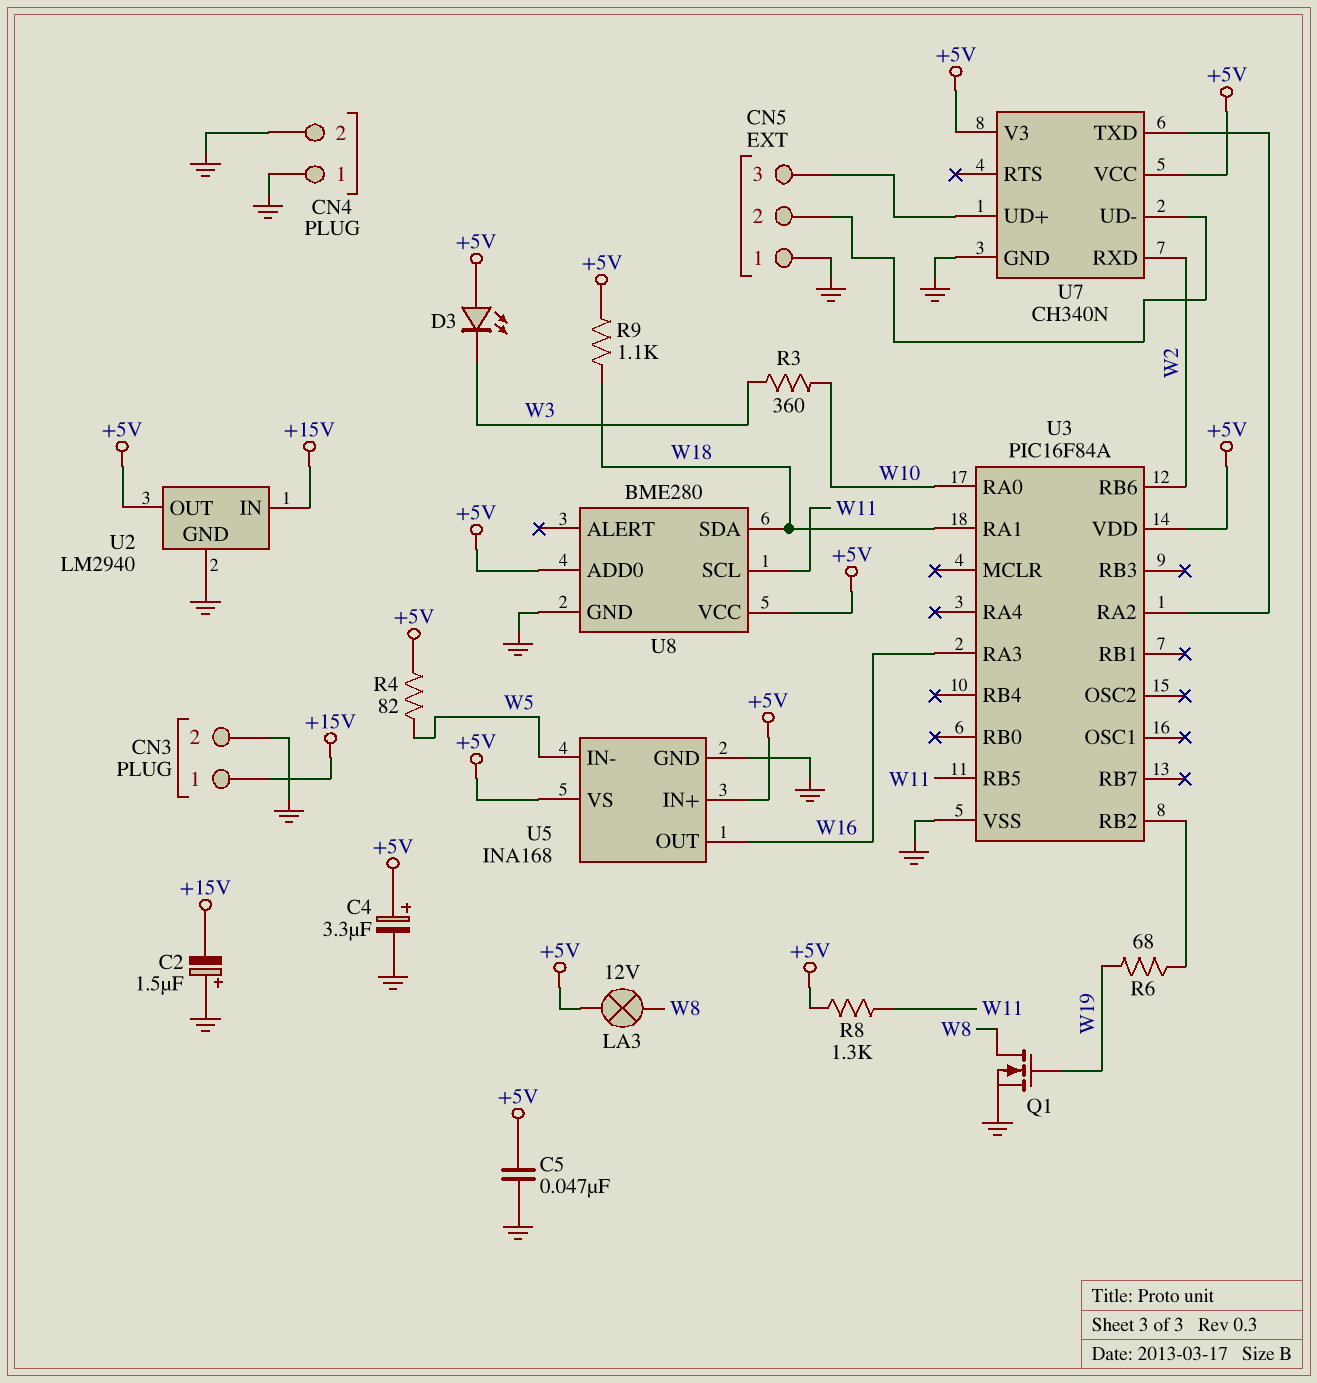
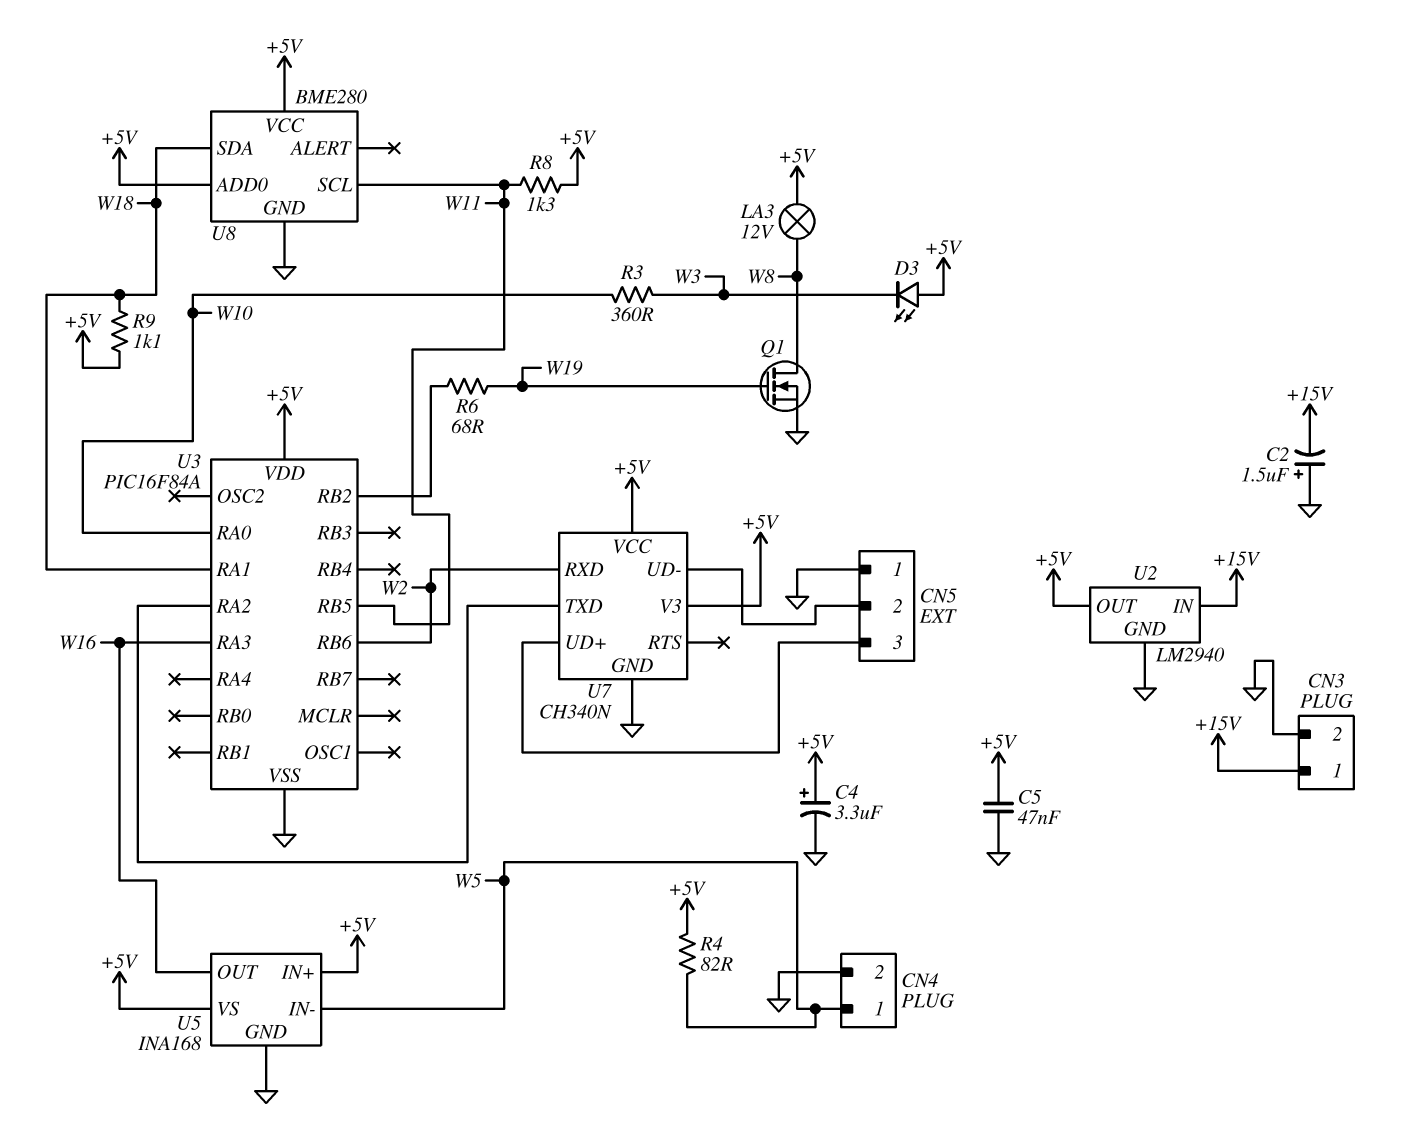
CN4 pin 1: GND -> W5

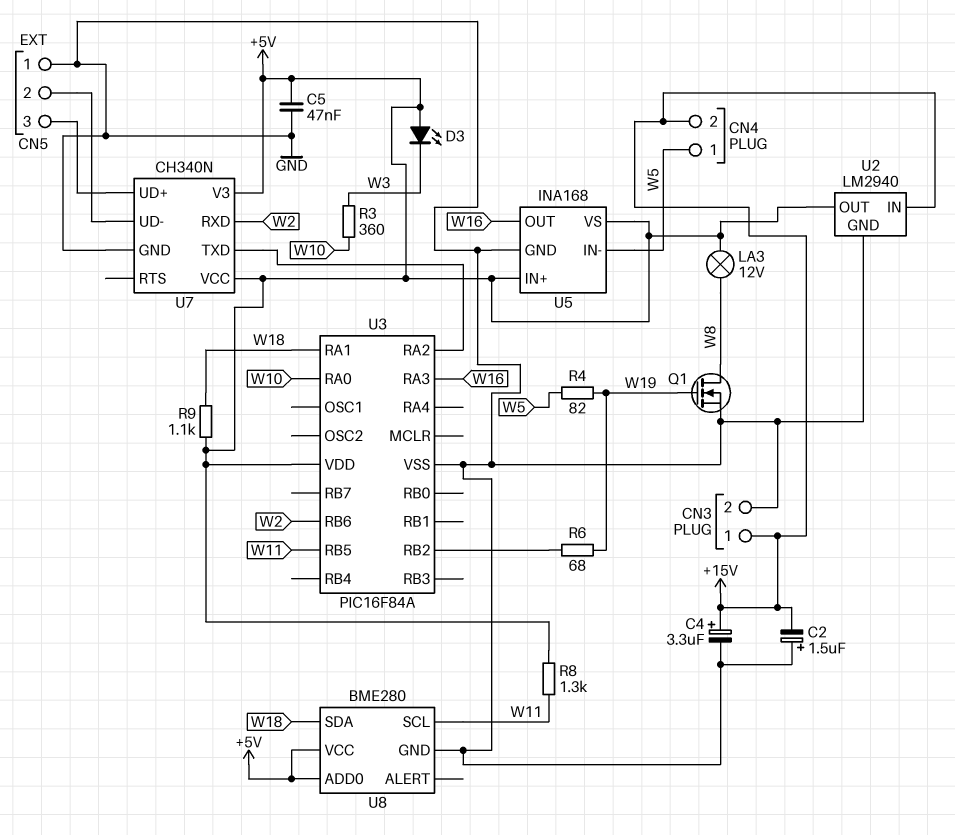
C4: 3.3uF (plus +5V, minus GND) -> 3.3uF (plus +15V, minus GND)
CN4 pin 2: GND -> +15V
R4: 82 (+5V, W5) -> 82 (W5, W19)

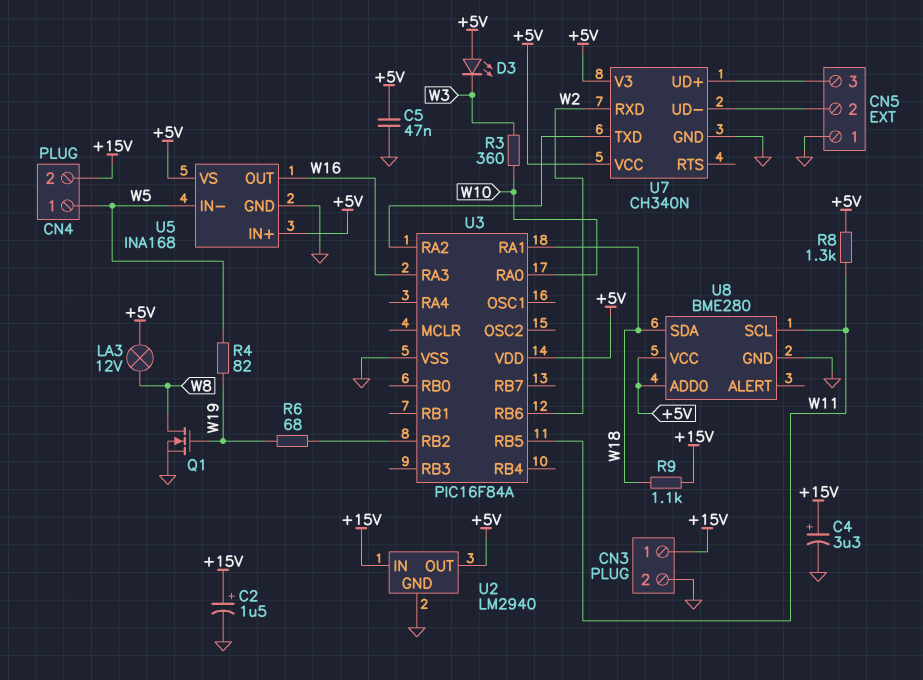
C2: 1.5uF (plus GND, minus +15V) -> 1.5uF (plus +15V, minus GND)
R9: 1.1k (+5V, W18) -> 1.1k (+15V, W18)

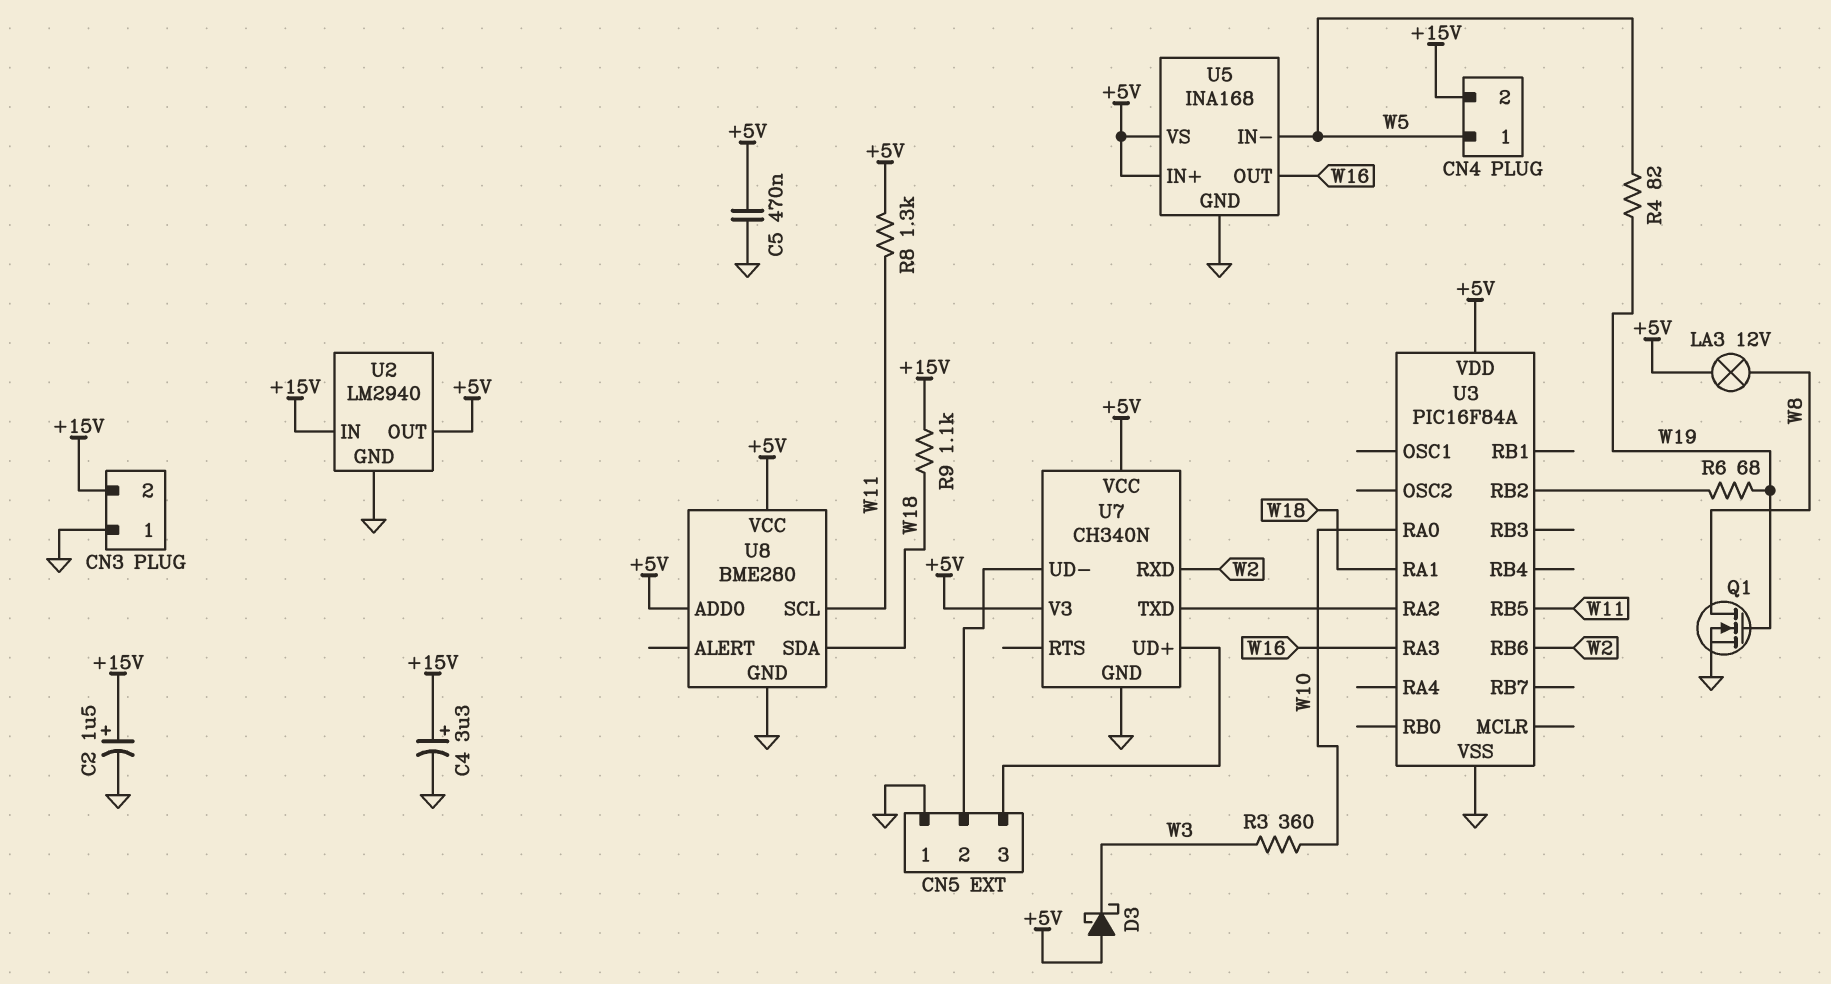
C5: 47nF (+5V, GND) -> 470nF (+5V, GND)
CN3 pin 1: +15V -> GND
CN3 pin 2: GND -> +15V
D3: LED (A +5V, K W3) -> schottky (A +5V, K W3)

